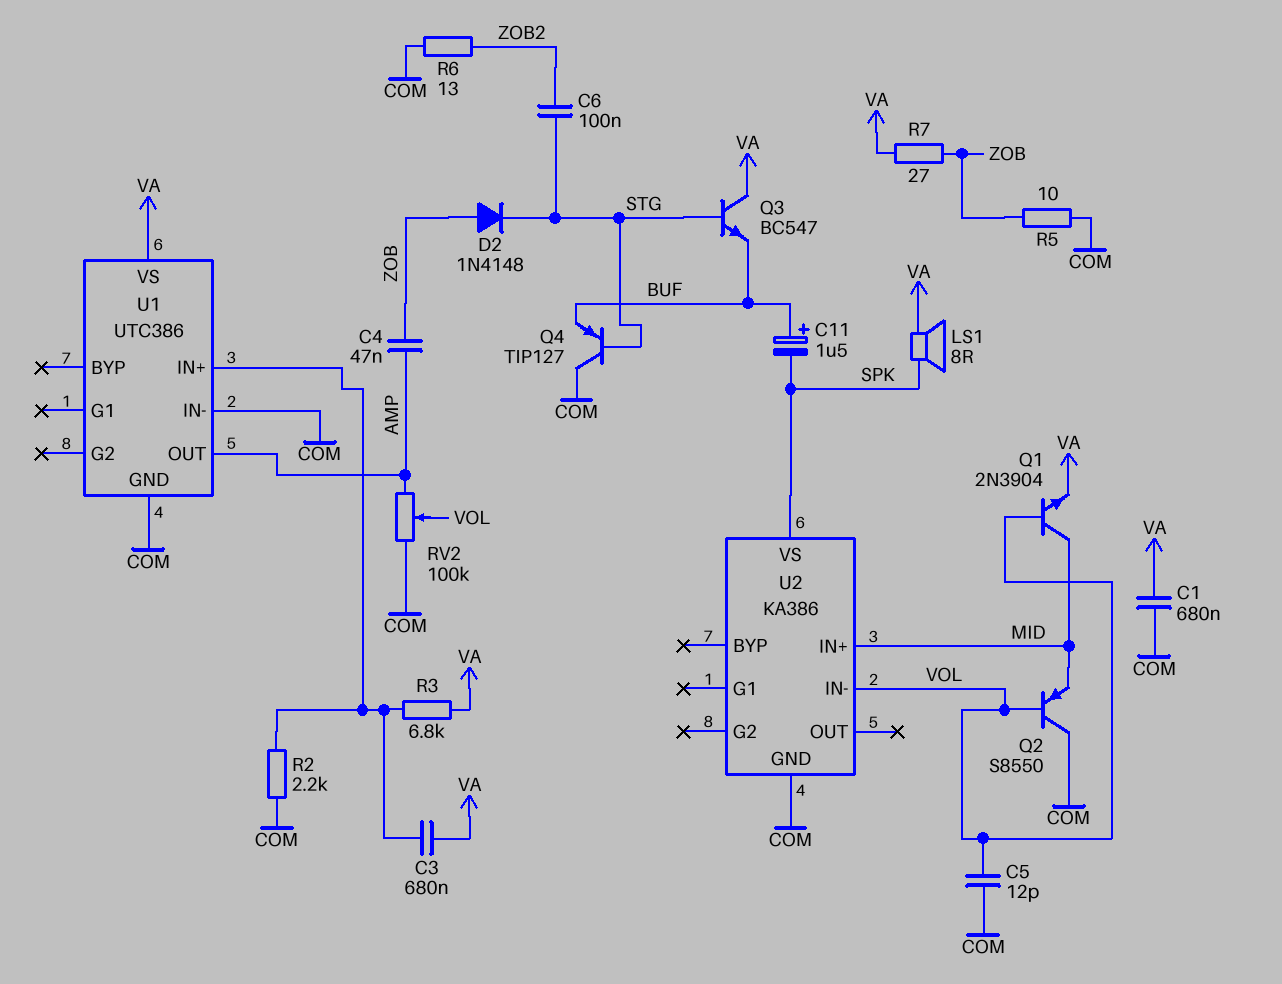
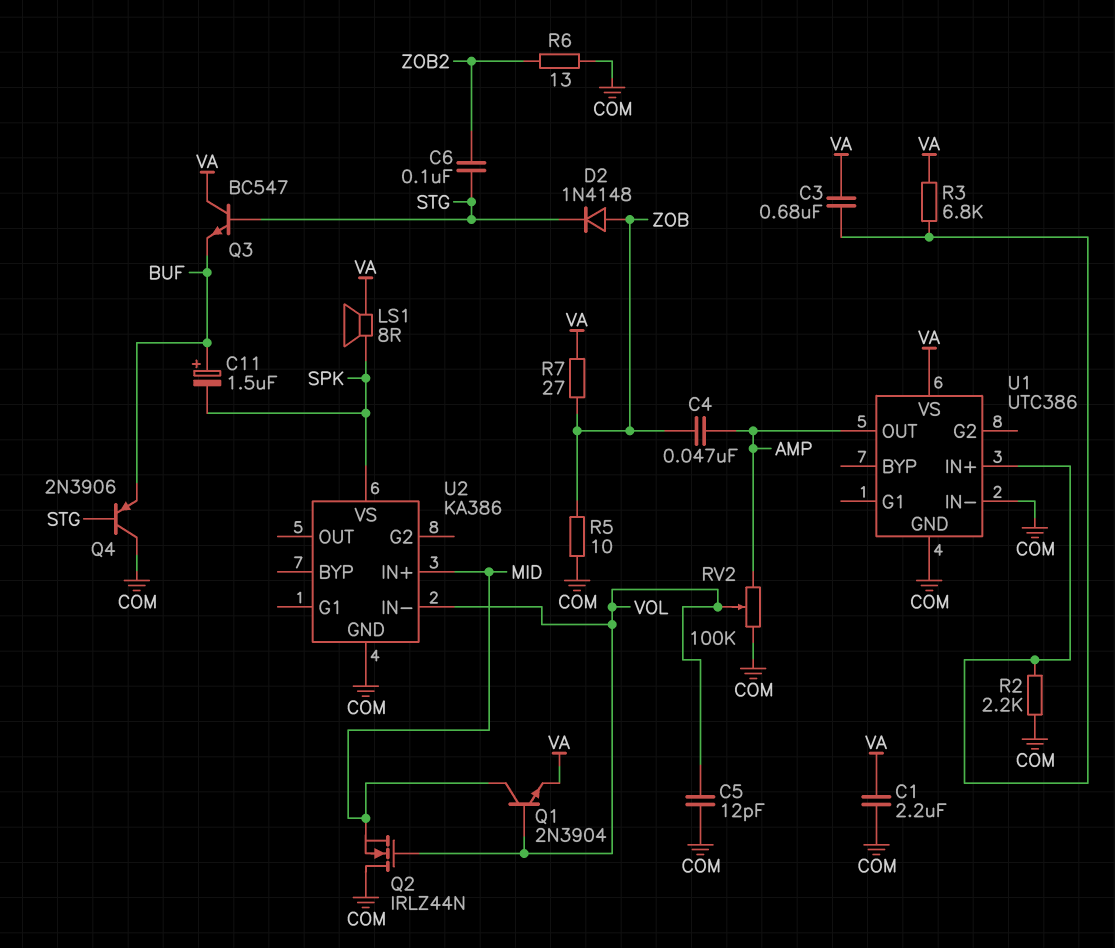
C1: 680nF (COM, VA) -> 2.2uF (COM, VA)
Q2: PNP S8550 (B VOL, C COM, E MID) -> NMOS IRLZ44N (G VOL, D COM, S MID)
Q4: PNP TIP127 (B STG, C COM, E BUF) -> PNP 2N3906 (B STG, C COM, E BUF)

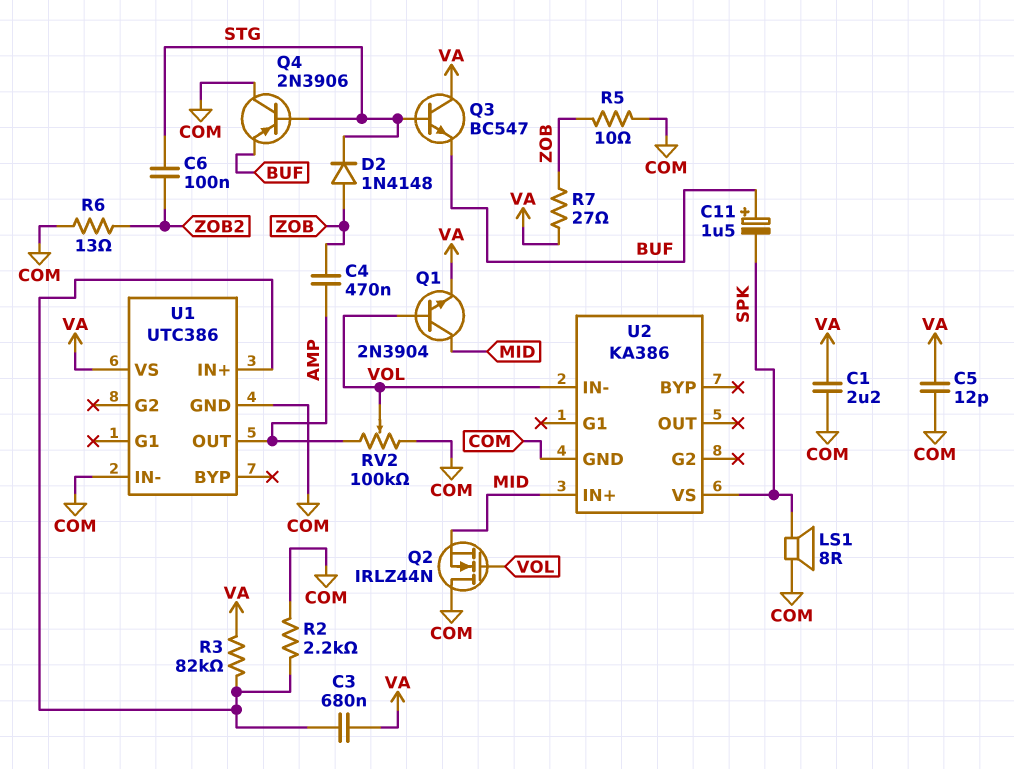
C4: 47nF (AMP, ZOB) -> 470nF (AMP, ZOB)
C5: 12pF (COM, VOL) -> 12pF (COM, VA)
LS1: speaker 8R (SPK, VA) -> speaker 8R (COM, SPK)
R3: 6.8k (U1/IN+, VA) -> 82k (U1/IN+, VA)

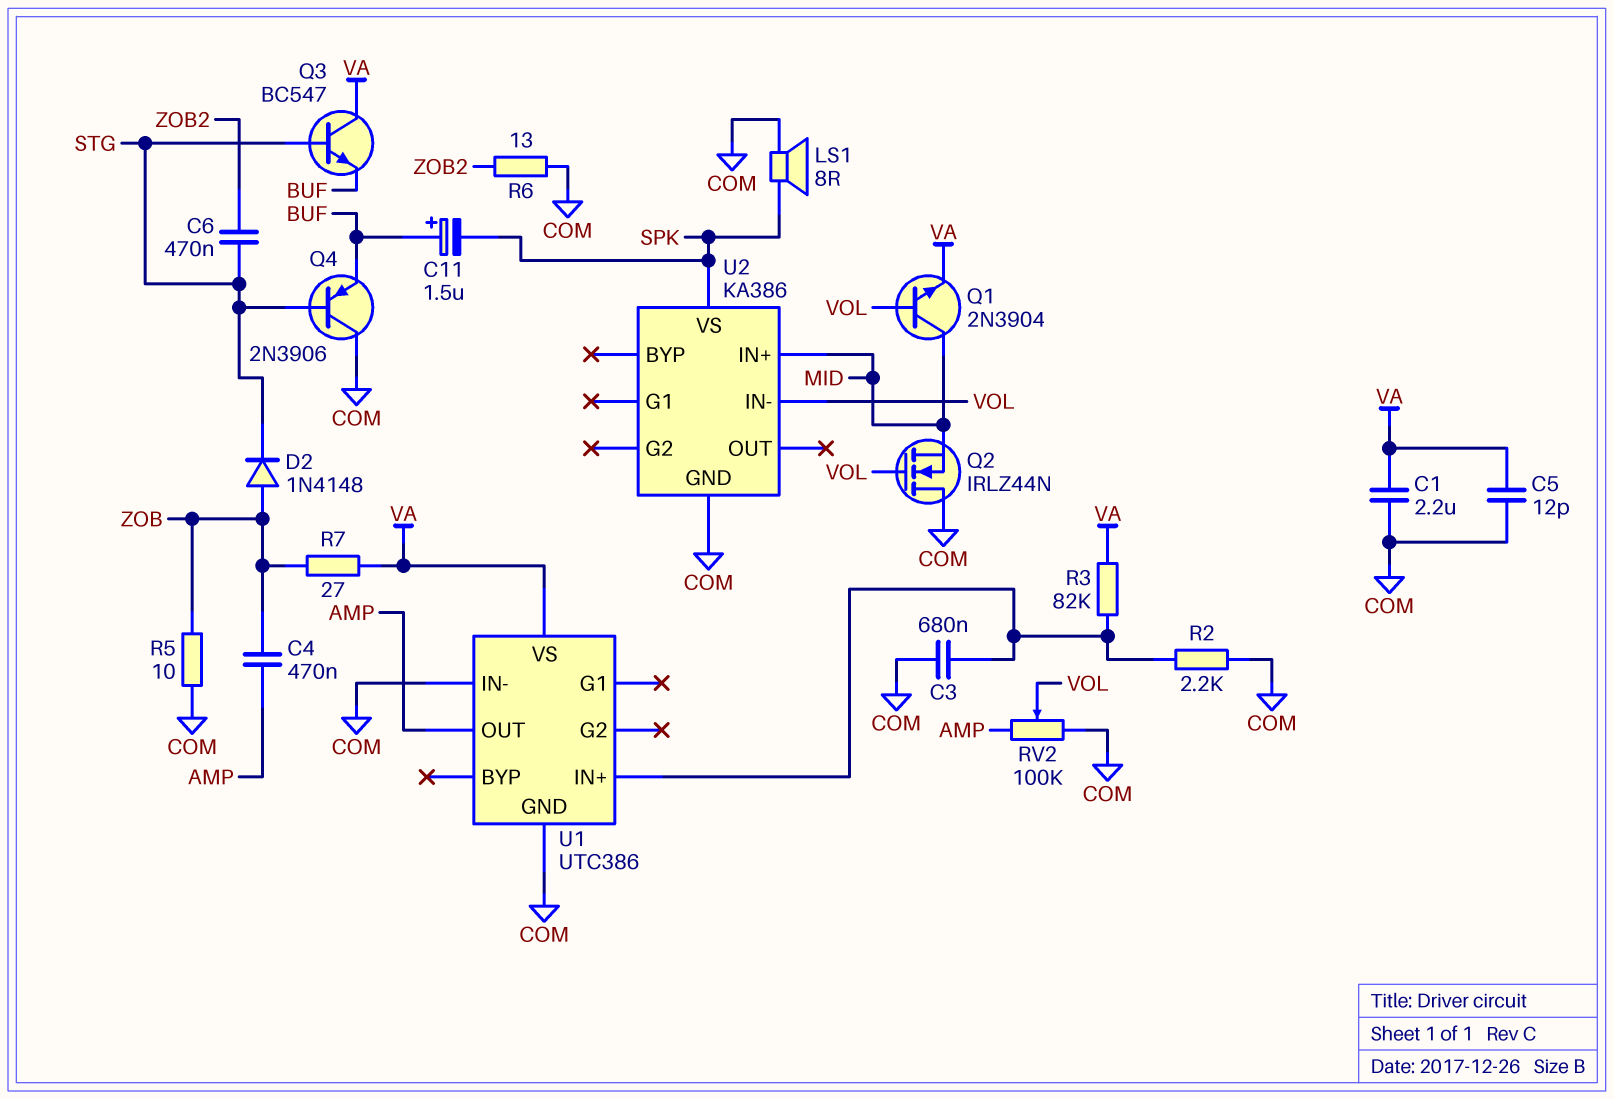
C3: 680nF (U1/IN+, VA) -> 680nF (COM, U1/IN+)
C6: 100nF (STG, ZOB2) -> 470nF (STG, ZOB2)

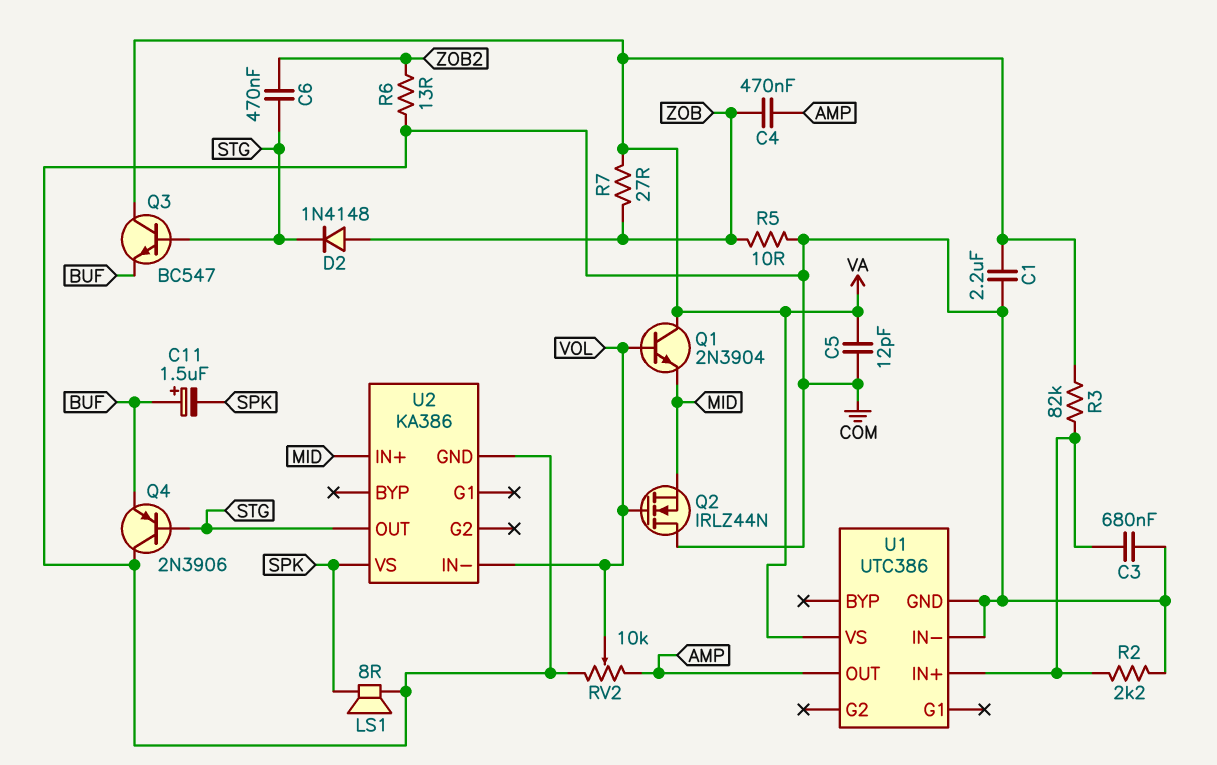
Q1: NPN 2N3904 (B VOL, C MID, E VA) -> NPN 2N3904 (B VOL, C VA, E MID)
RV2: 100k (AMP, COM, wiper VOL) -> 10k (AMP, COM, wiper VOL)
U2 pin OUT: none -> STG

